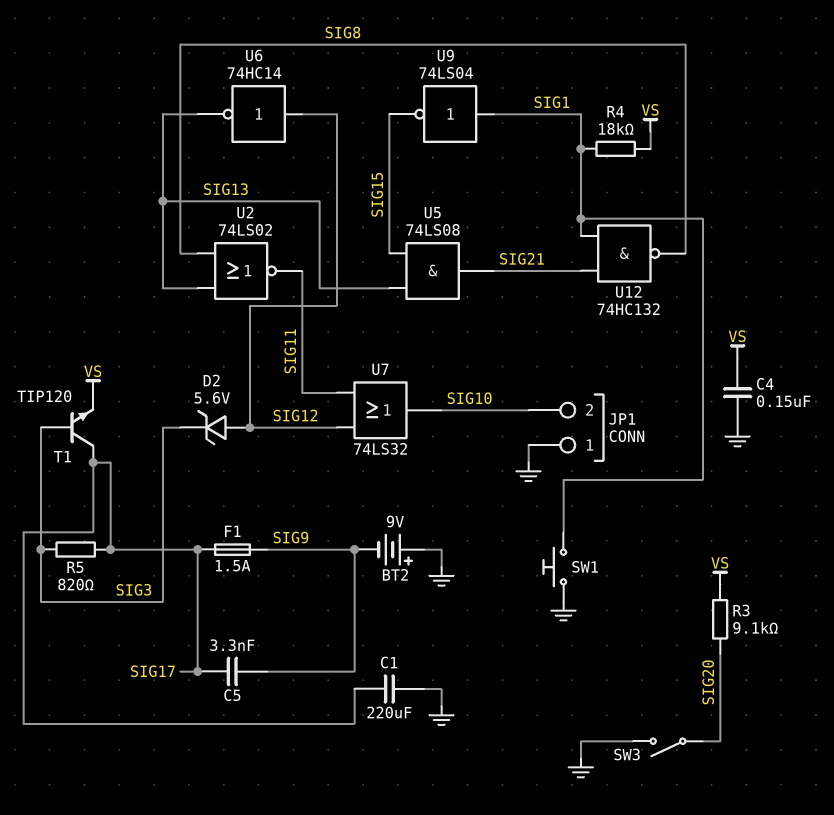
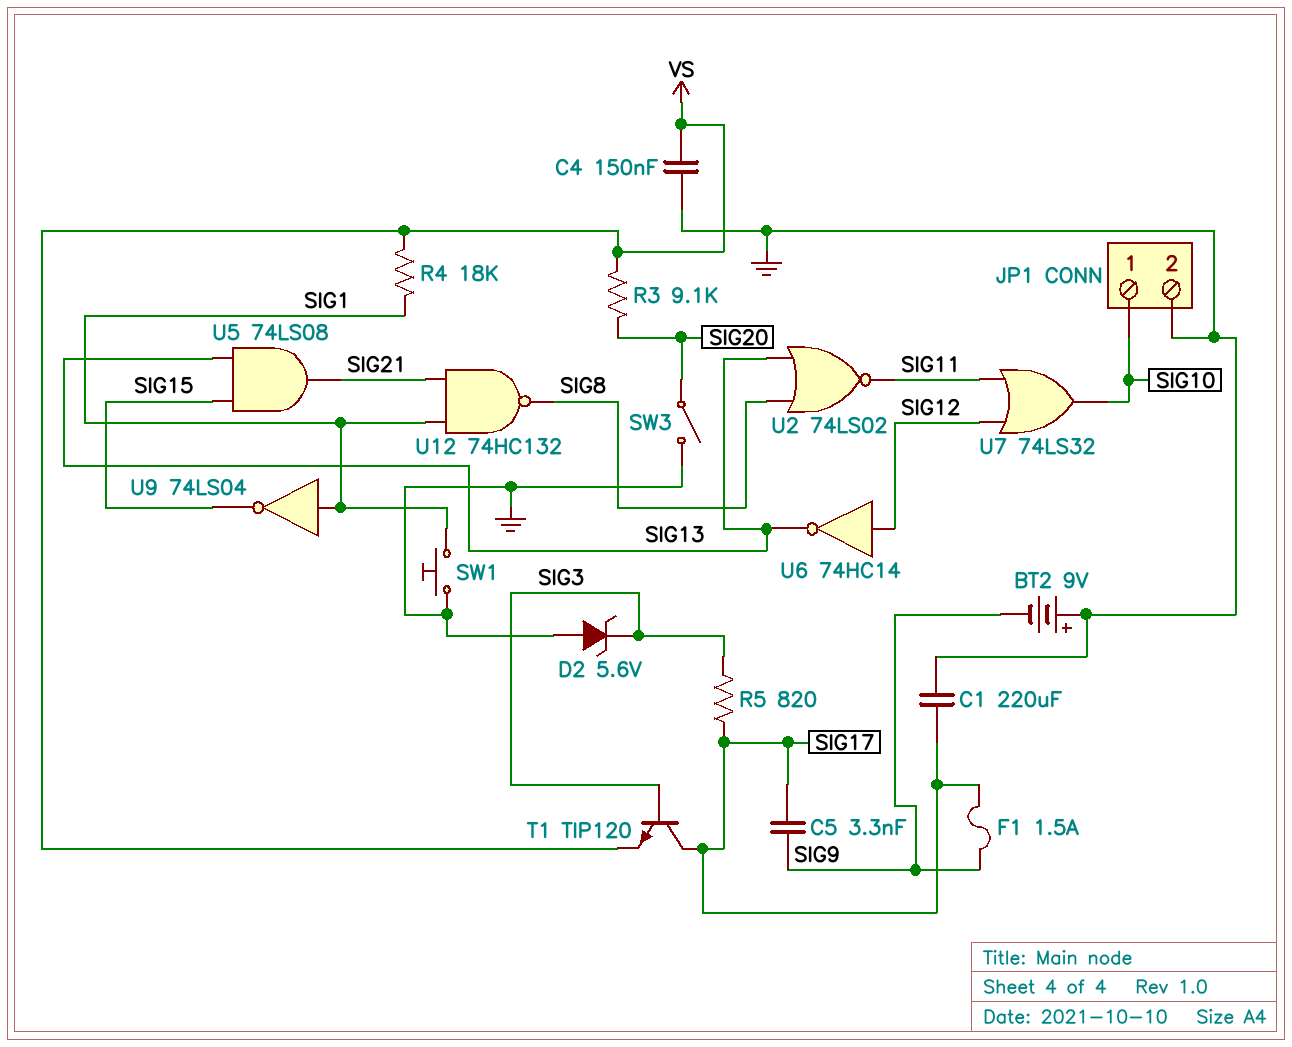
D2: zener 5.6V (A SIG12, K SIG3) -> zener 5.6V (A GND, K SIG3)
JP1 pin 1: GND -> SIG10
JP1 pin 2: SIG10 -> GND

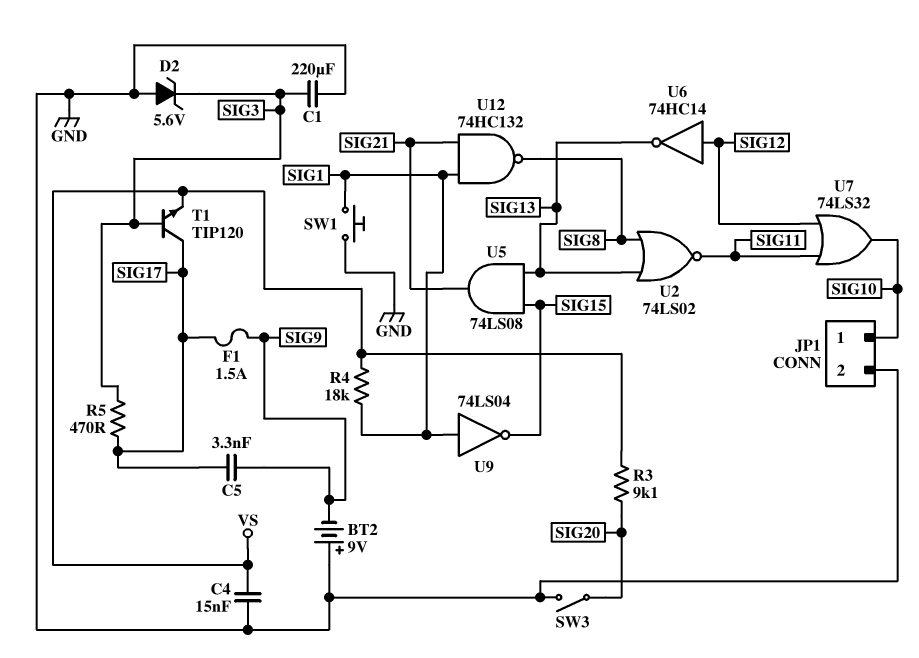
C1: 220uF (GND, SIG17) -> 220uF (GND, SIG3)
C4: 150nF (GND, VS) -> 15nF (GND, VS)
R5: 820 (SIG3, SIG17) -> 470 (SIG3, SIG17)

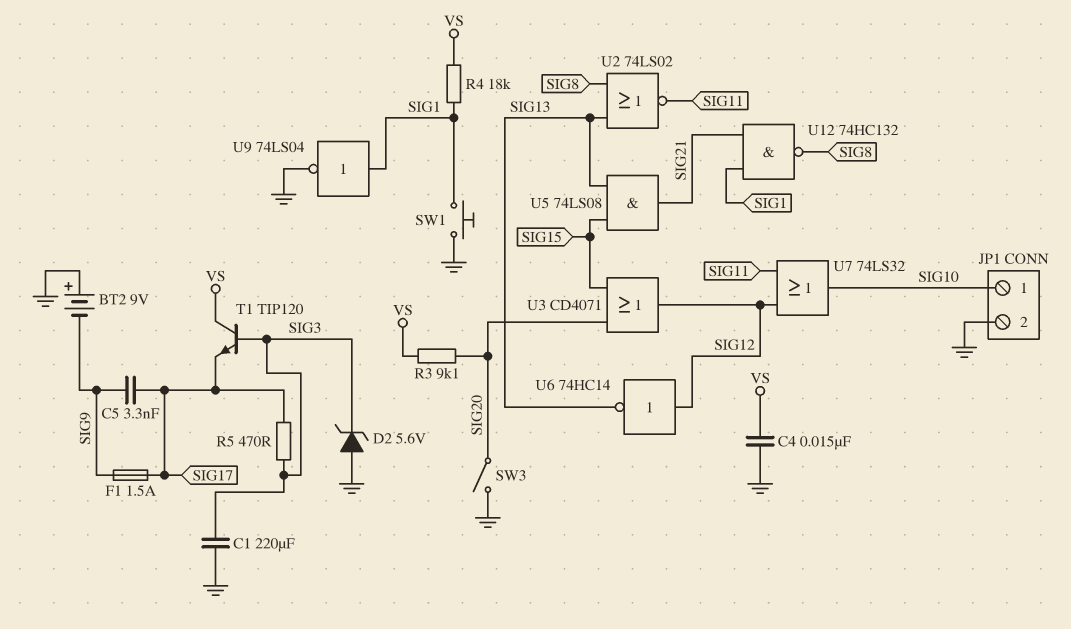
T1: NPN TIP120 (B SIG3, C SIG17, E VS) -> NPN TIP120 (B SIG3, C VS, E SIG17)
U3: none -> OR CD4071 (in SIG15, in SIG20, out SIG12)
U9: NOT 74LS04 (in SIG1, out SIG15) -> NOT 74LS04 (in SIG1, out GND)

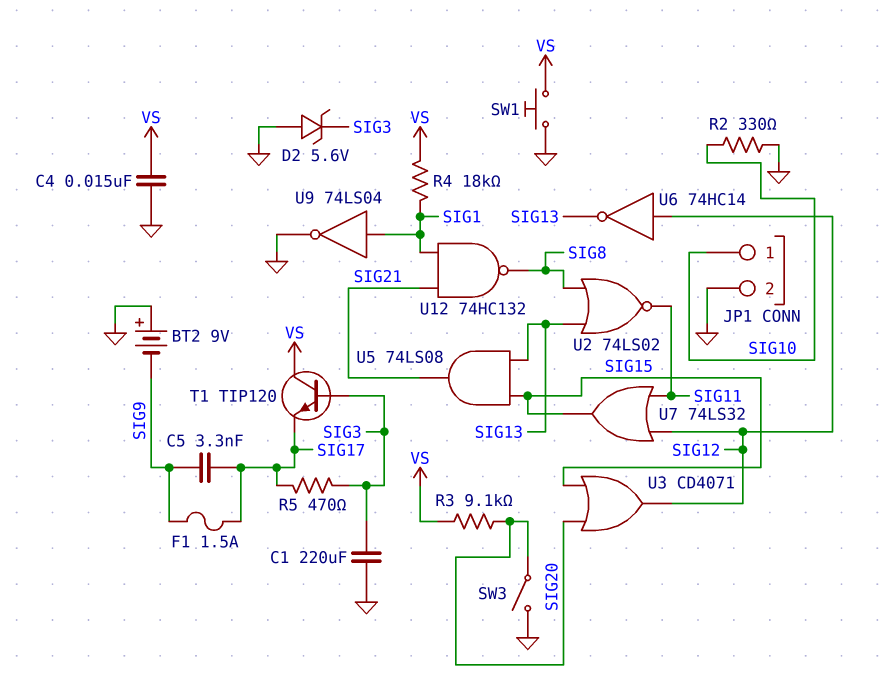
R2: none -> 330 (GND, SIG10)
SW1: button (GND, SIG1) -> button (GND, VS)
U7: OR 74LS32 (in SIG11, in SIG12, out SIG10) -> OR 74LS32 (in SIG11, in SIG12, out SIG15)

